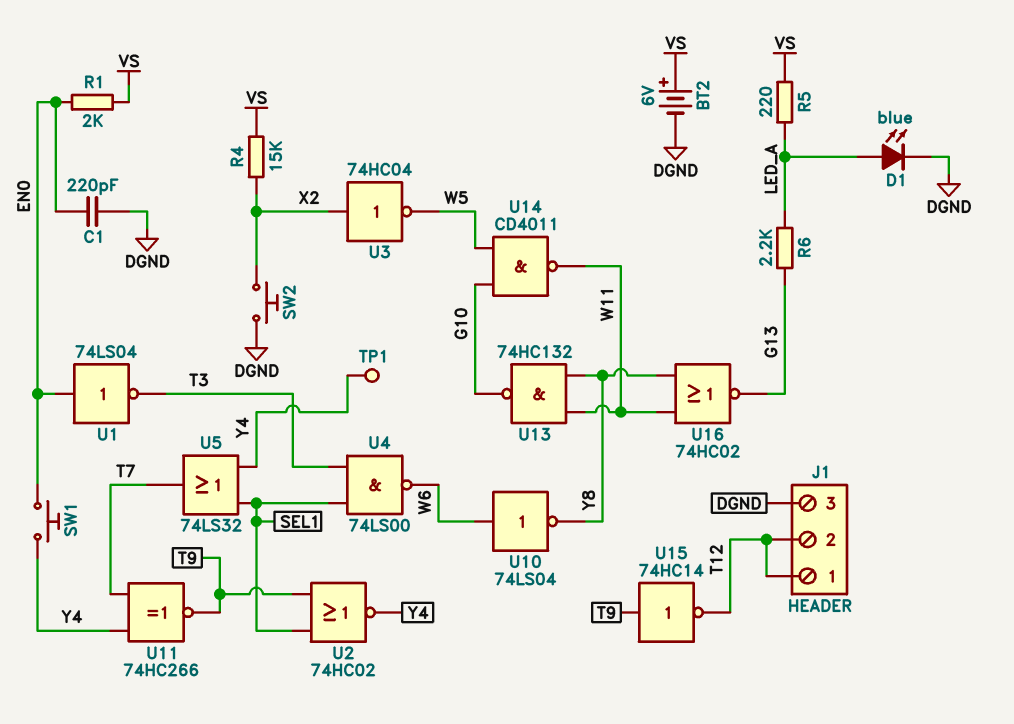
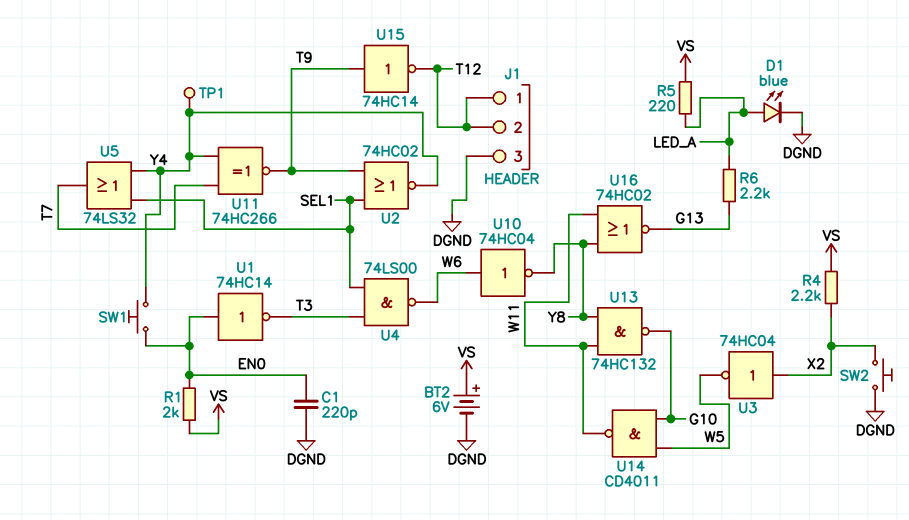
R4: 15k (VS, X2) -> 2.2k (VS, X2)
U1: NOT 74LS04 (in EN0, out T3) -> NOT 74HC14 (in EN0, out T3)
U10: NOT 74LS04 (in W6, out Y8) -> NOT 74HC04 (in W6, out Y8)

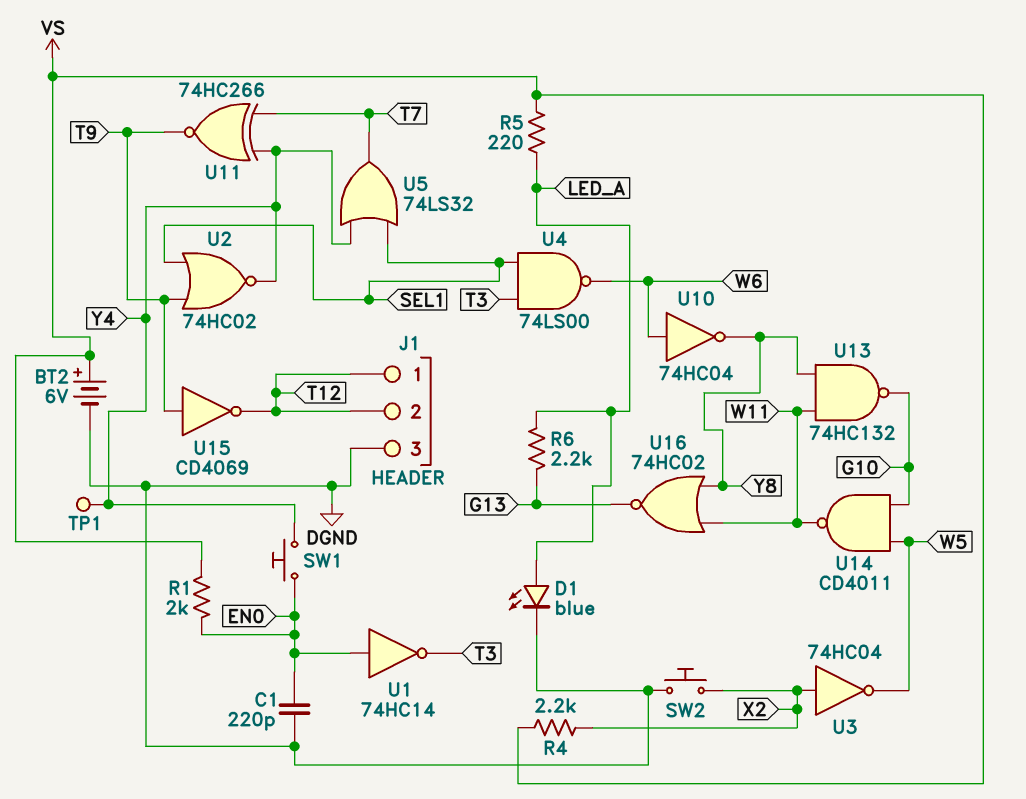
U15: NOT 74HC14 (in T9, out T12) -> NOT CD4069 (in T9, out T12)

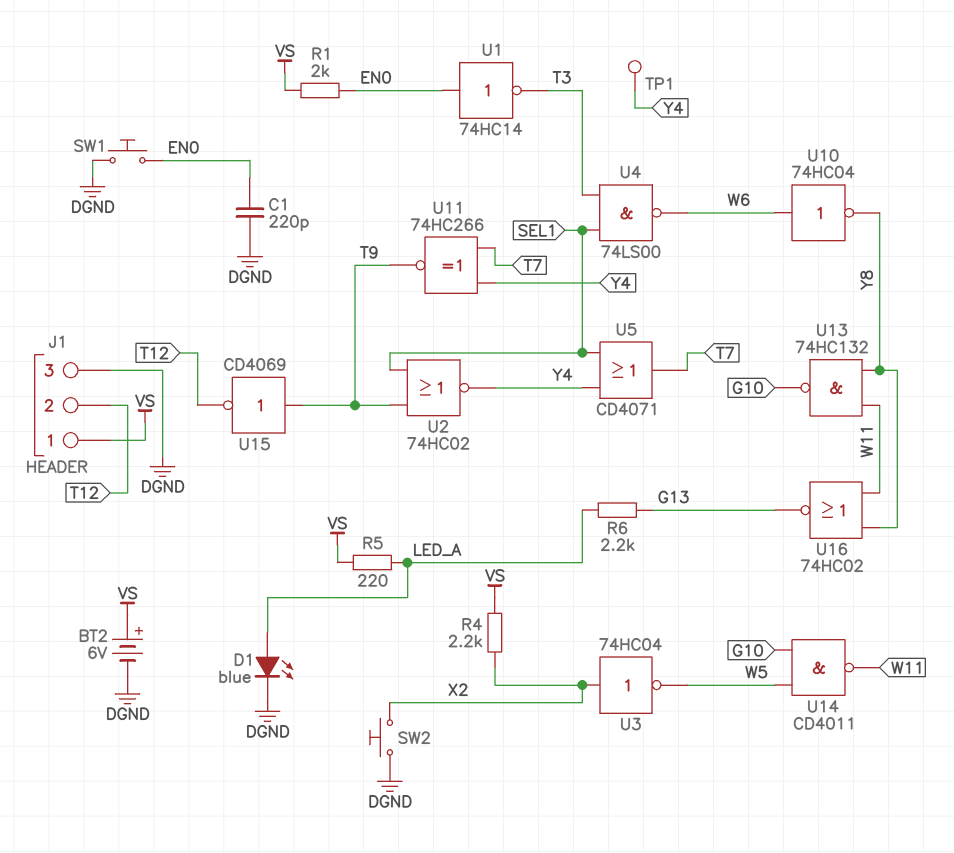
J1 pin 1: T12 -> VS
SW1: button (EN0, Y4) -> button (DGND, EN0)
U5: OR 74LS32 (in SEL1, in Y4, out T7) -> OR CD4071 (in SEL1, in Y4, out T7)

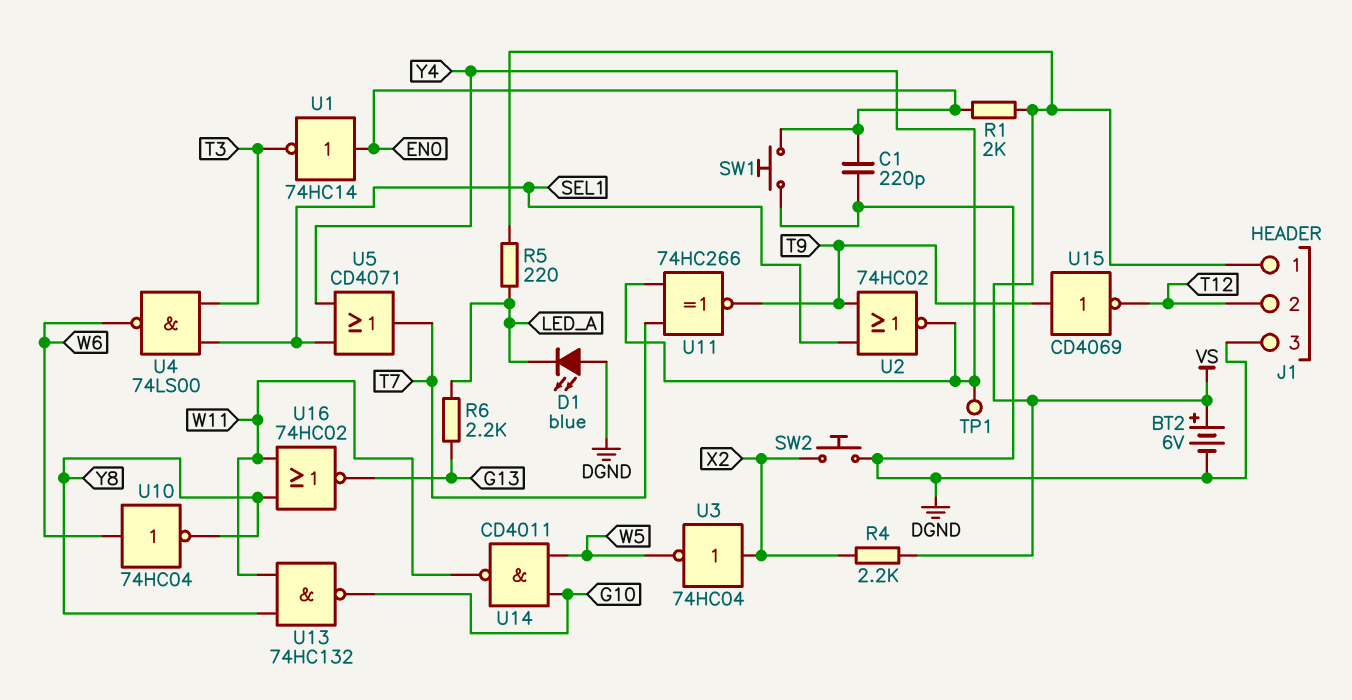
D1: LED blue (A LED_A, K DGND) -> LED blue (A DGND, K LED_A)

